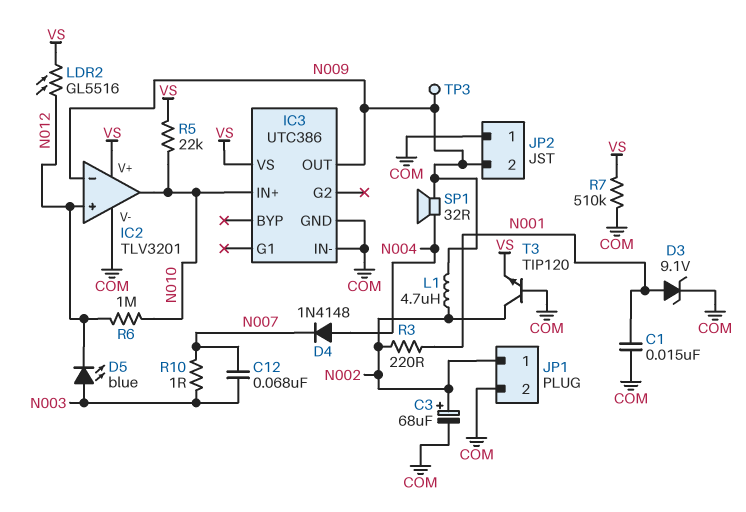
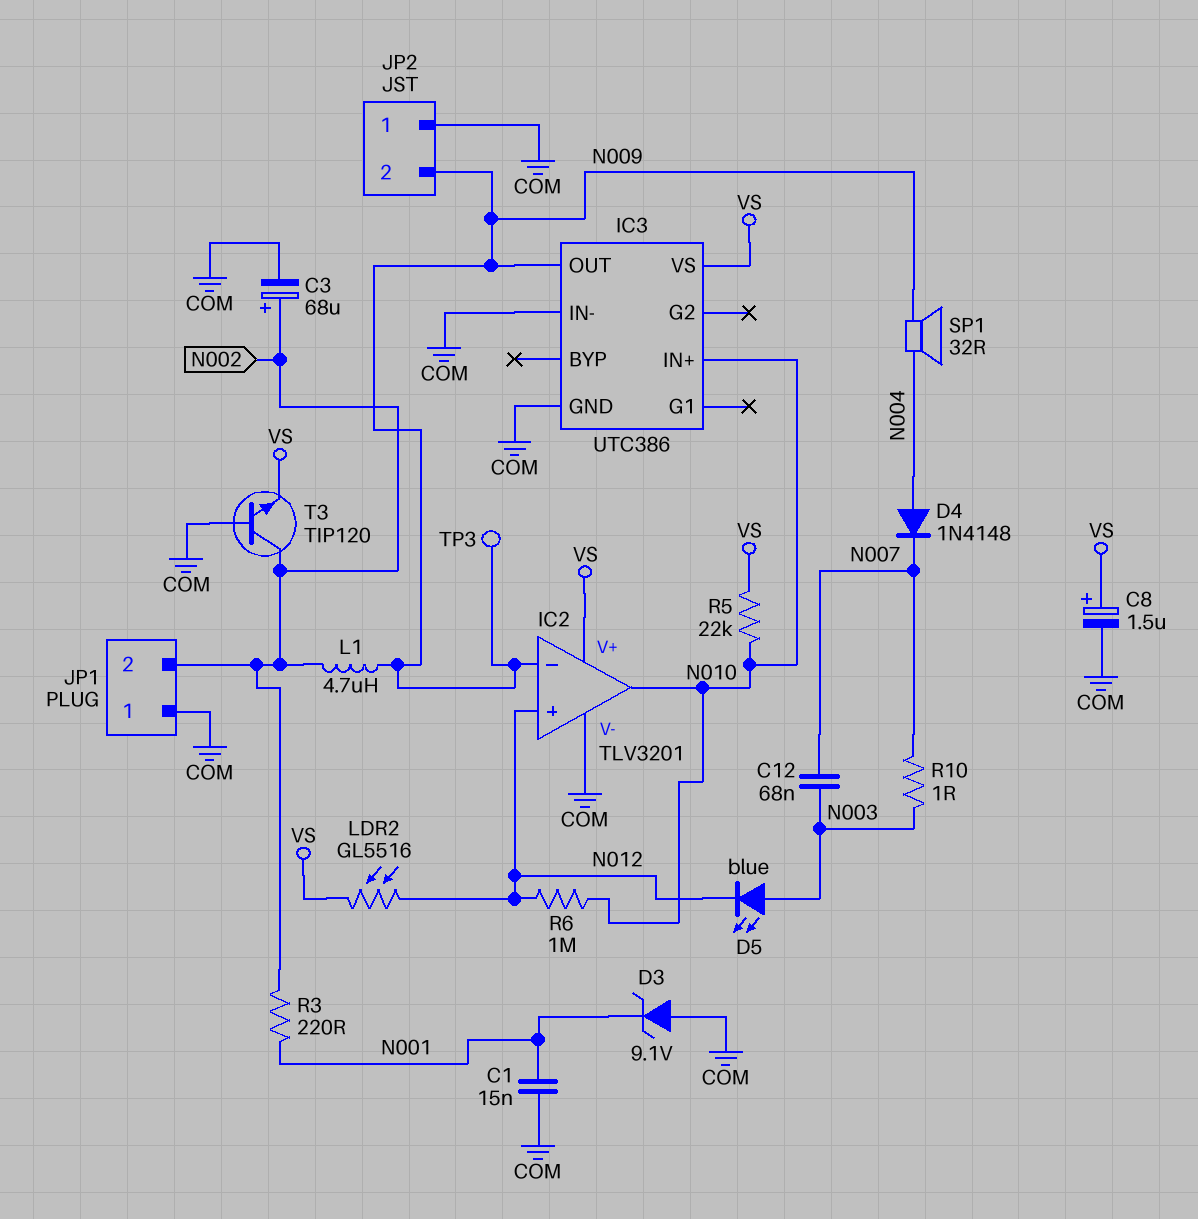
C8: none -> 1.5uF (plus VS, minus COM)
D3: zener 9.1V (A N001, K COM) -> zener 9.1V (A COM, K N001)
JP1 pin 1: N002 -> COM
JP1 pin 2: COM -> N002
R7: 510k (COM, VS) -> none

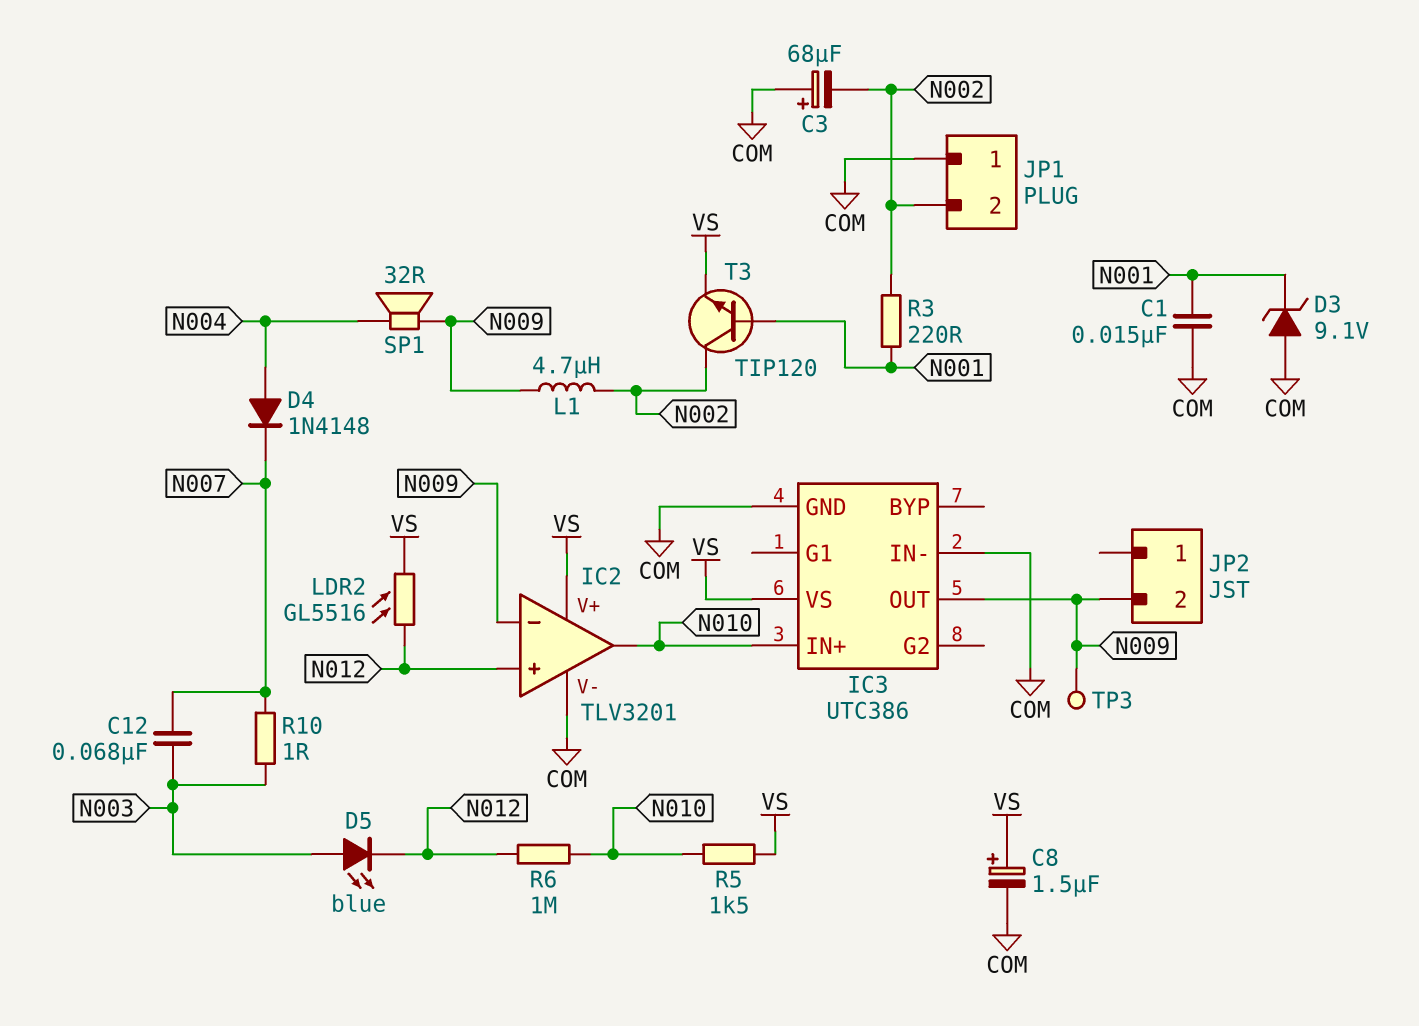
C3: 68uF (plus N002, minus COM) -> 68uF (plus COM, minus N002)
JP2 pin 1: COM -> none
R5: 22k (N010, VS) -> 1.5k (N010, VS)
T3: NPN TIP120 (B COM, C N002, E VS) -> NPN TIP120 (B N001, C N002, E VS)

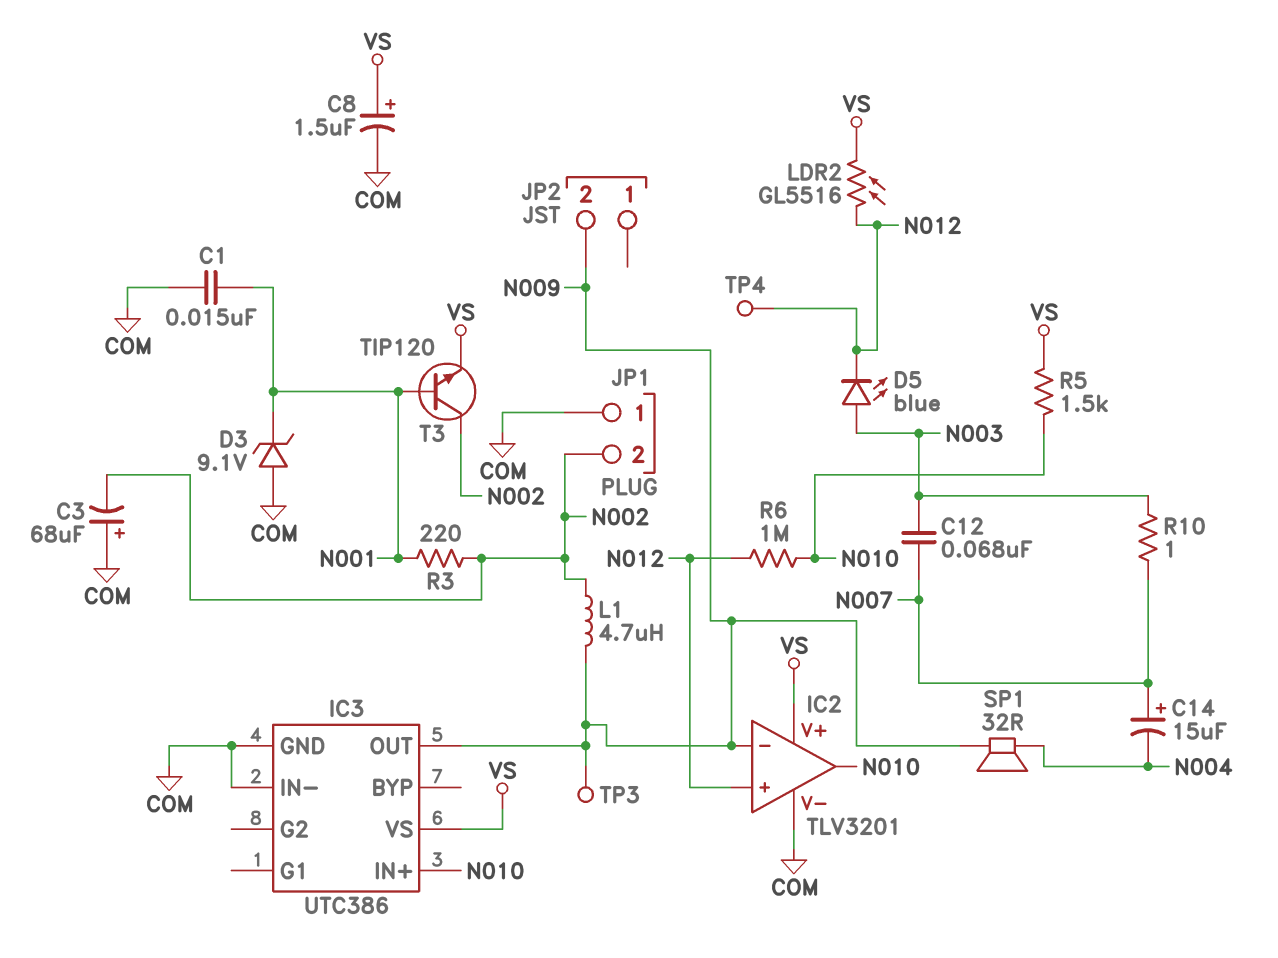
C14: none -> 15uF (plus N007, minus N004)
D4: diode 1N4148 (A N004, K N007) -> none
TP4: none -> test point (N012)

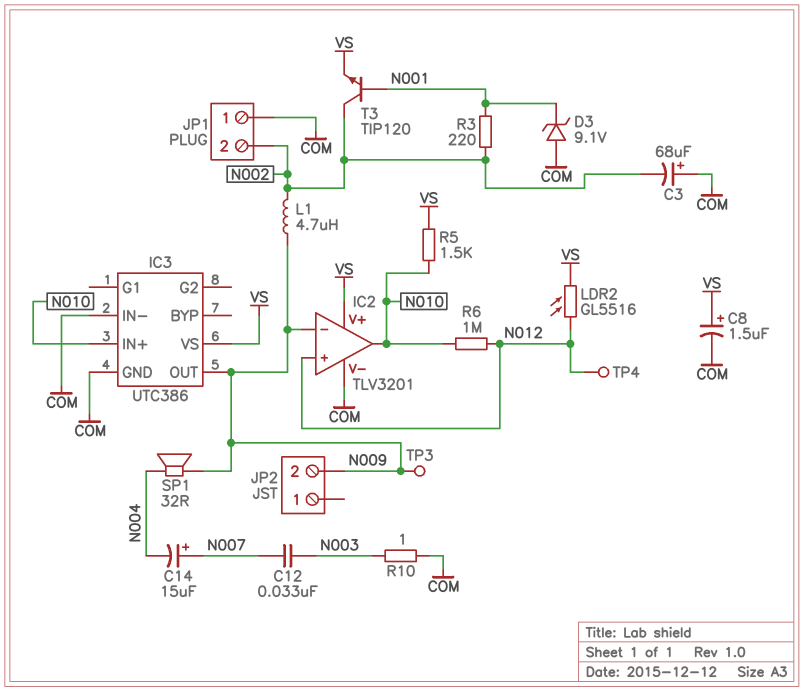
C1: 15nF (COM, N001) -> none
C12: 68nF (N003, N007) -> 33nF (N003, N007)
D5: LED blue (A N003, K N012) -> none
R10: 1 (N003, N007) -> 1 (COM, N003)

